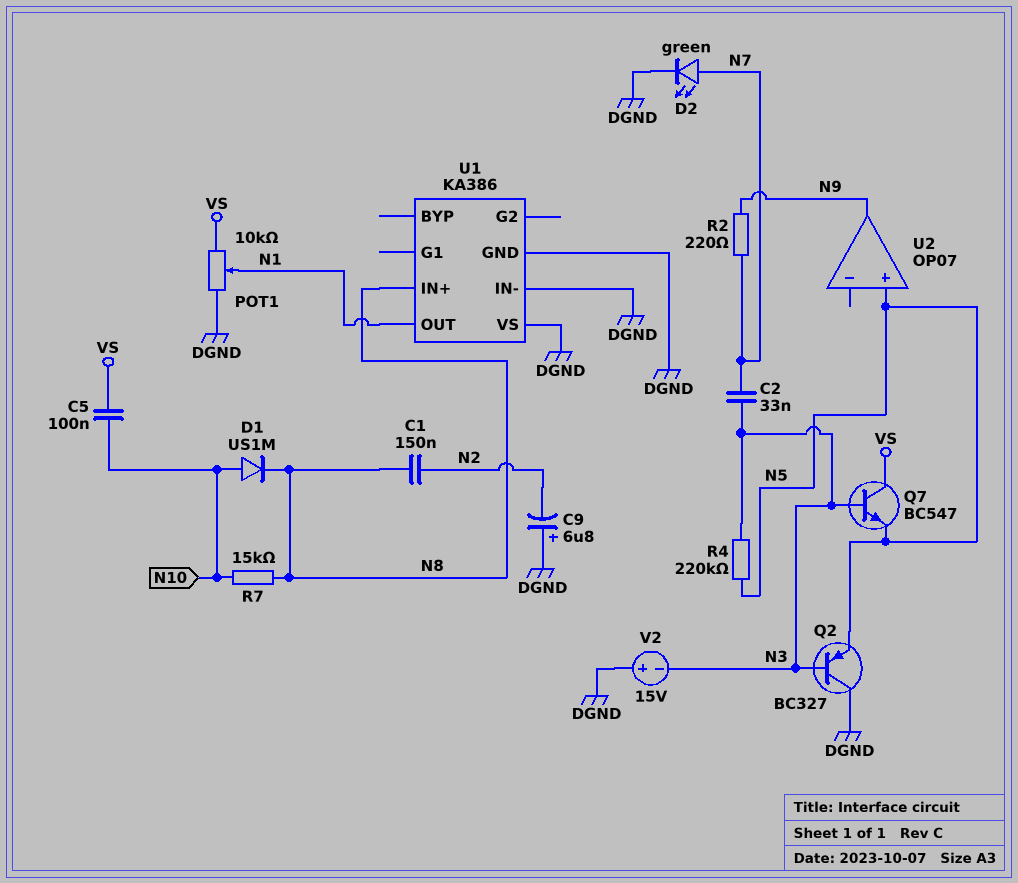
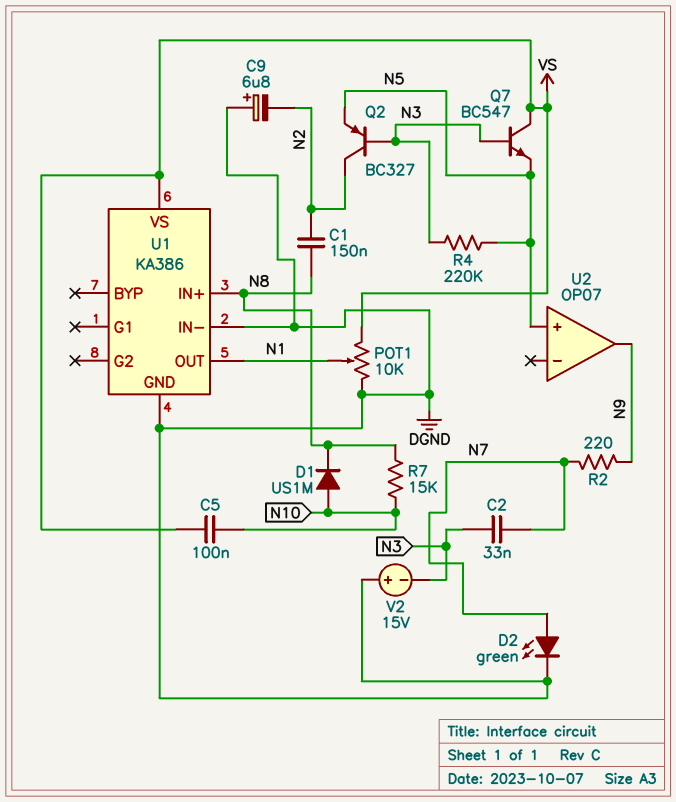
Q2: PNP BC327 (B N3, C DGND, E N5) -> PNP BC327 (B N3, C N2, E N5)
U1 pin VS: DGND -> VS

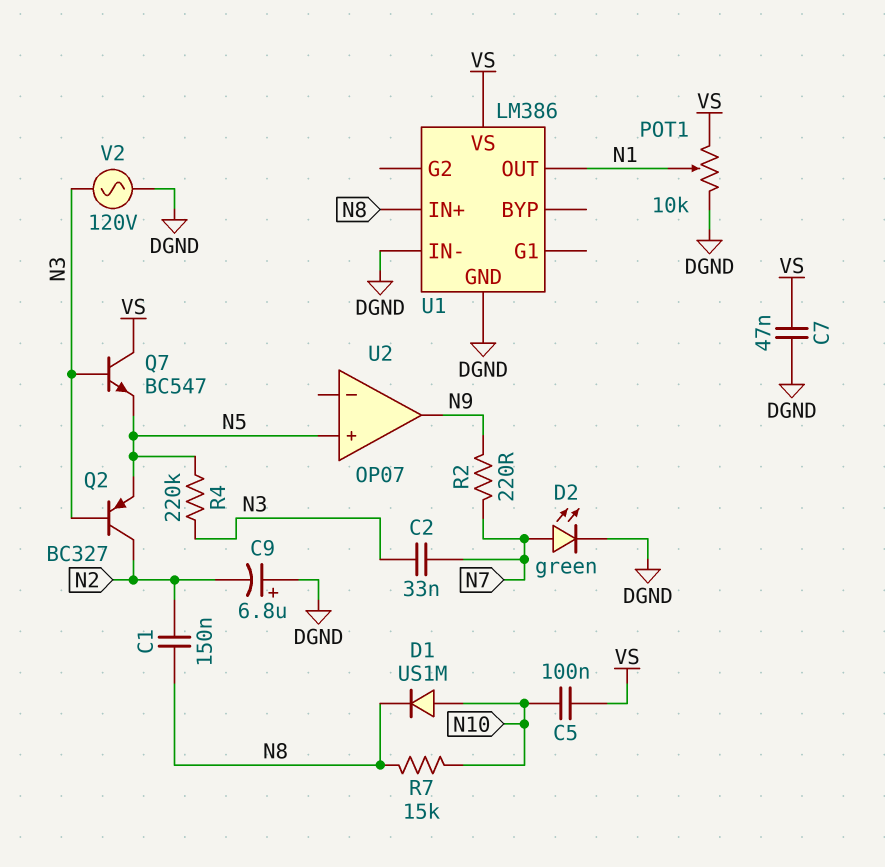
C7: none -> 47nF (DGND, VS)
U1: KA386 -> LM386
V2: 15V (plus DGND, minus N3) -> AC 120V (DGND, N3)

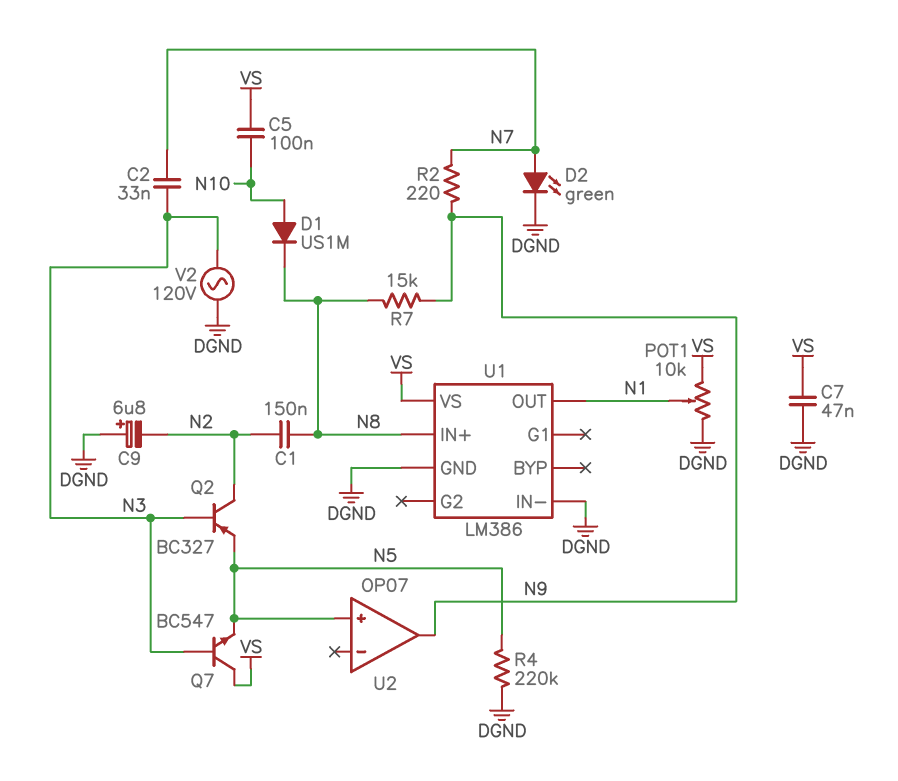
R4: 220k (N3, N5) -> 220k (DGND, N5)
R7: 15k (N8, N10) -> 15k (N8, N9)

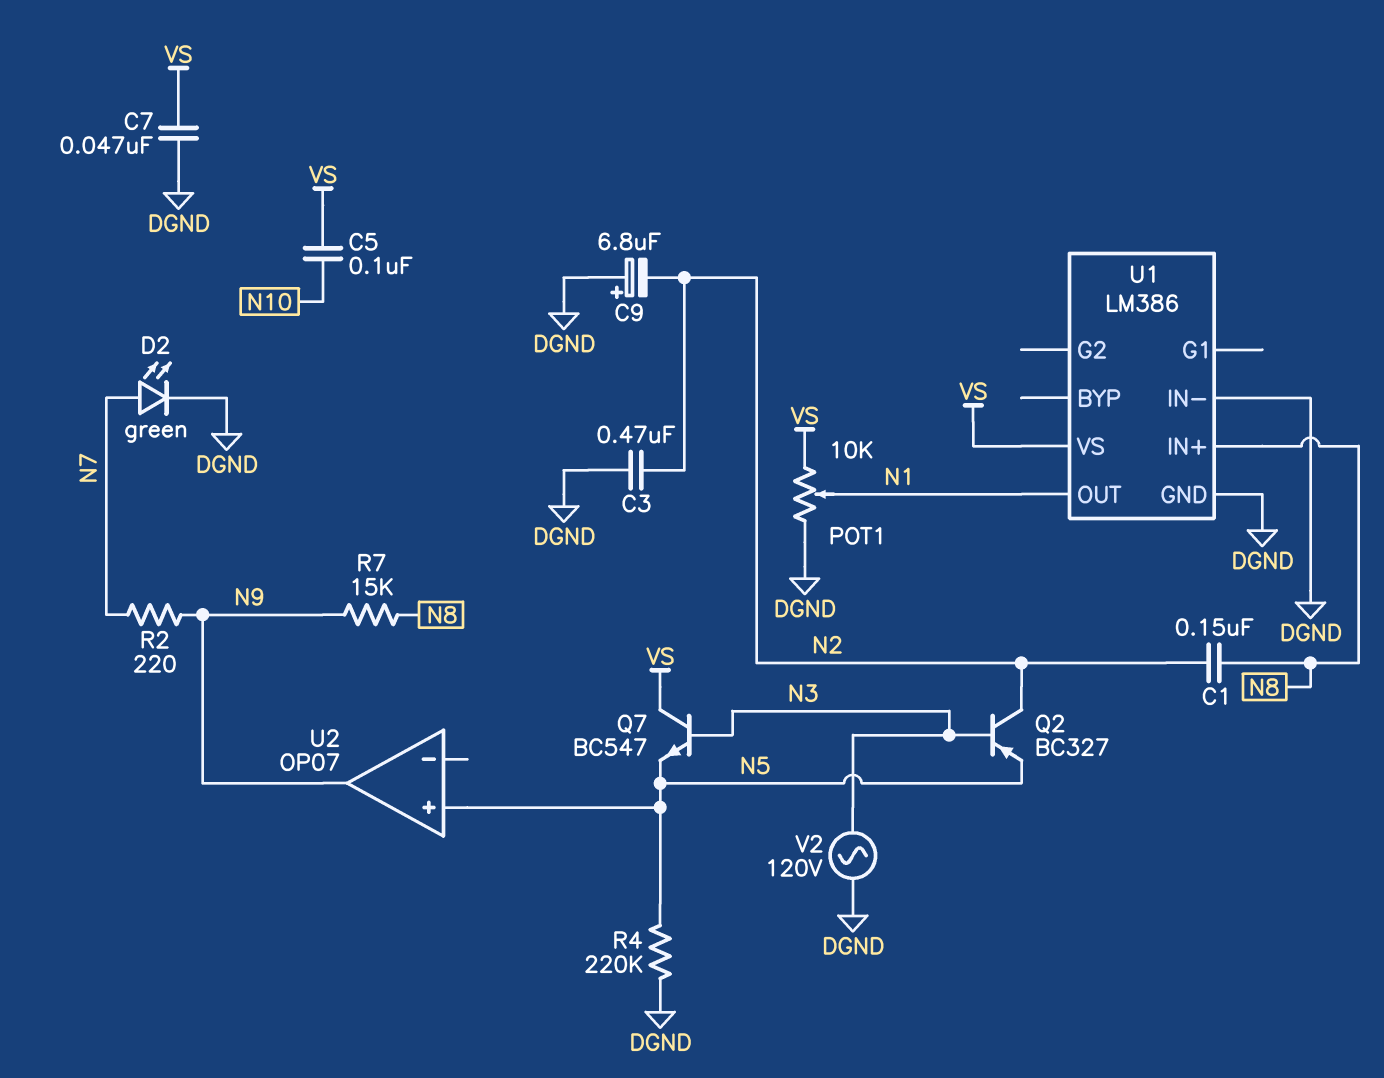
C2: 33nF (N3, N7) -> none
C3: none -> 470nF (DGND, N2)
D1: diode US1M (A N10, K N8) -> none

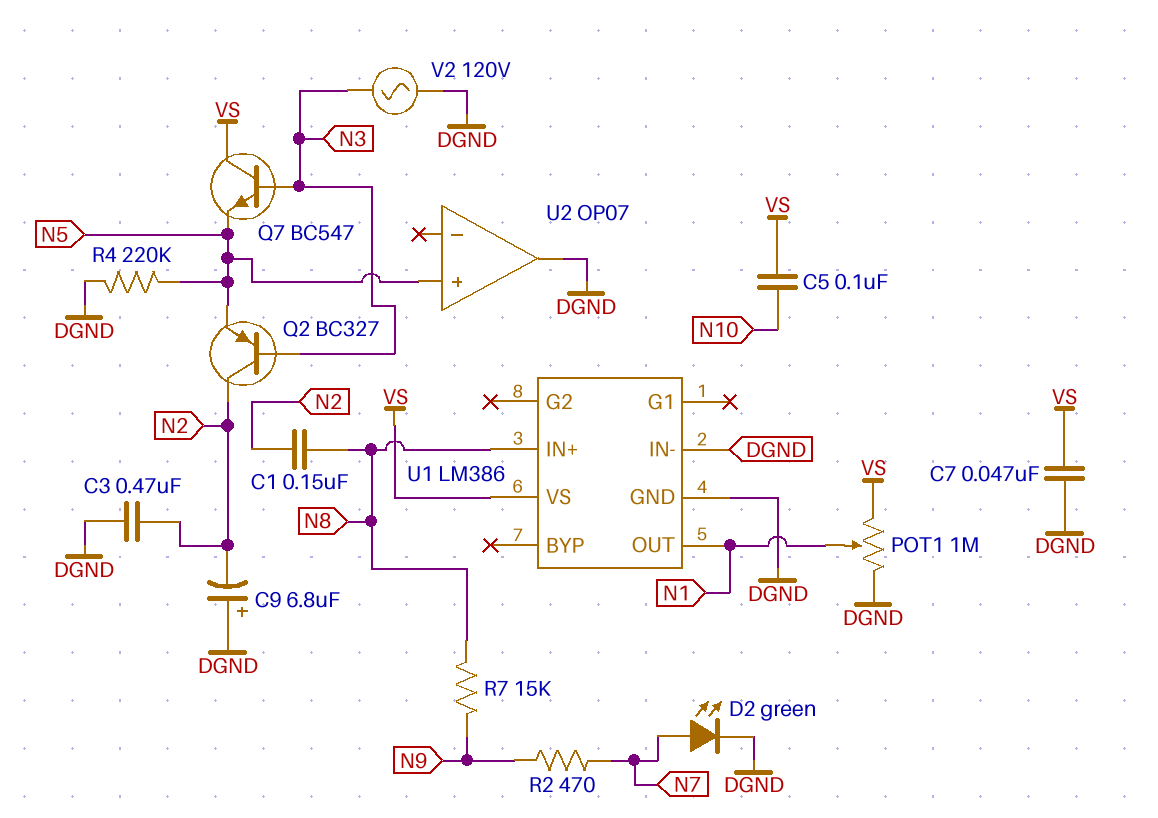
POT1: 10k (DGND, VS, wiper N1) -> 1M (DGND, VS, wiper N1)
R2: 220 (N7, N9) -> 470 (N7, N9)
U2 pin out: N9 -> DGND

